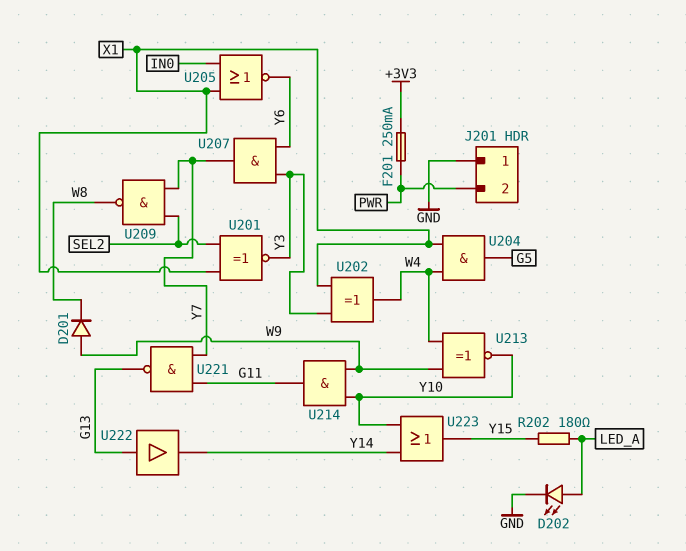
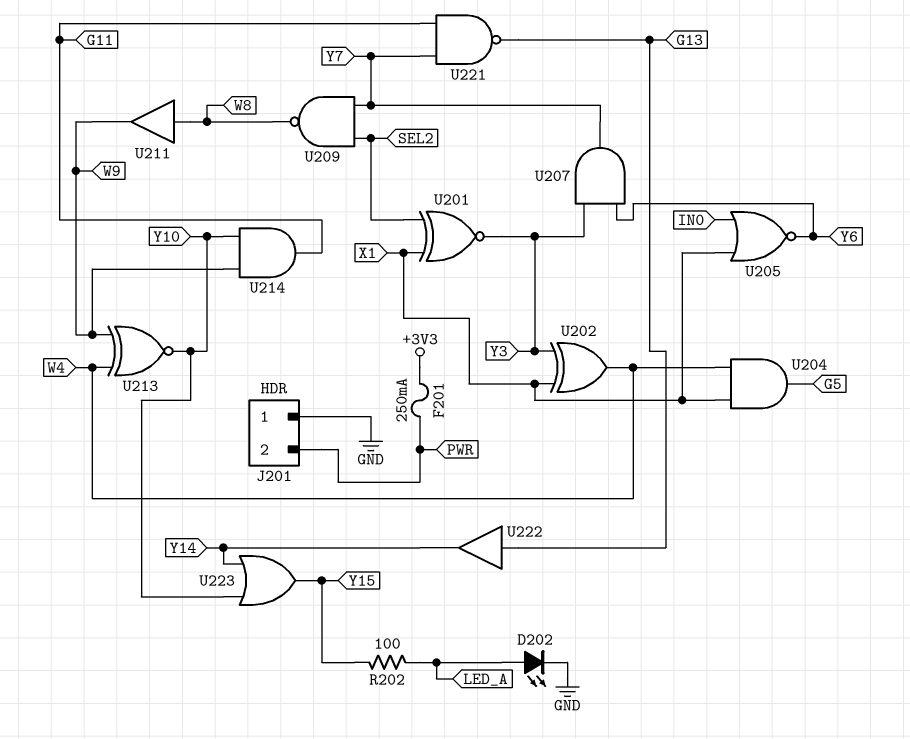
D201: diode (A W9, K W8) -> none
R202: 180 (LED_A, Y15) -> 100 (LED_A, Y15)
U211: none -> buffer (in W8, out W9)

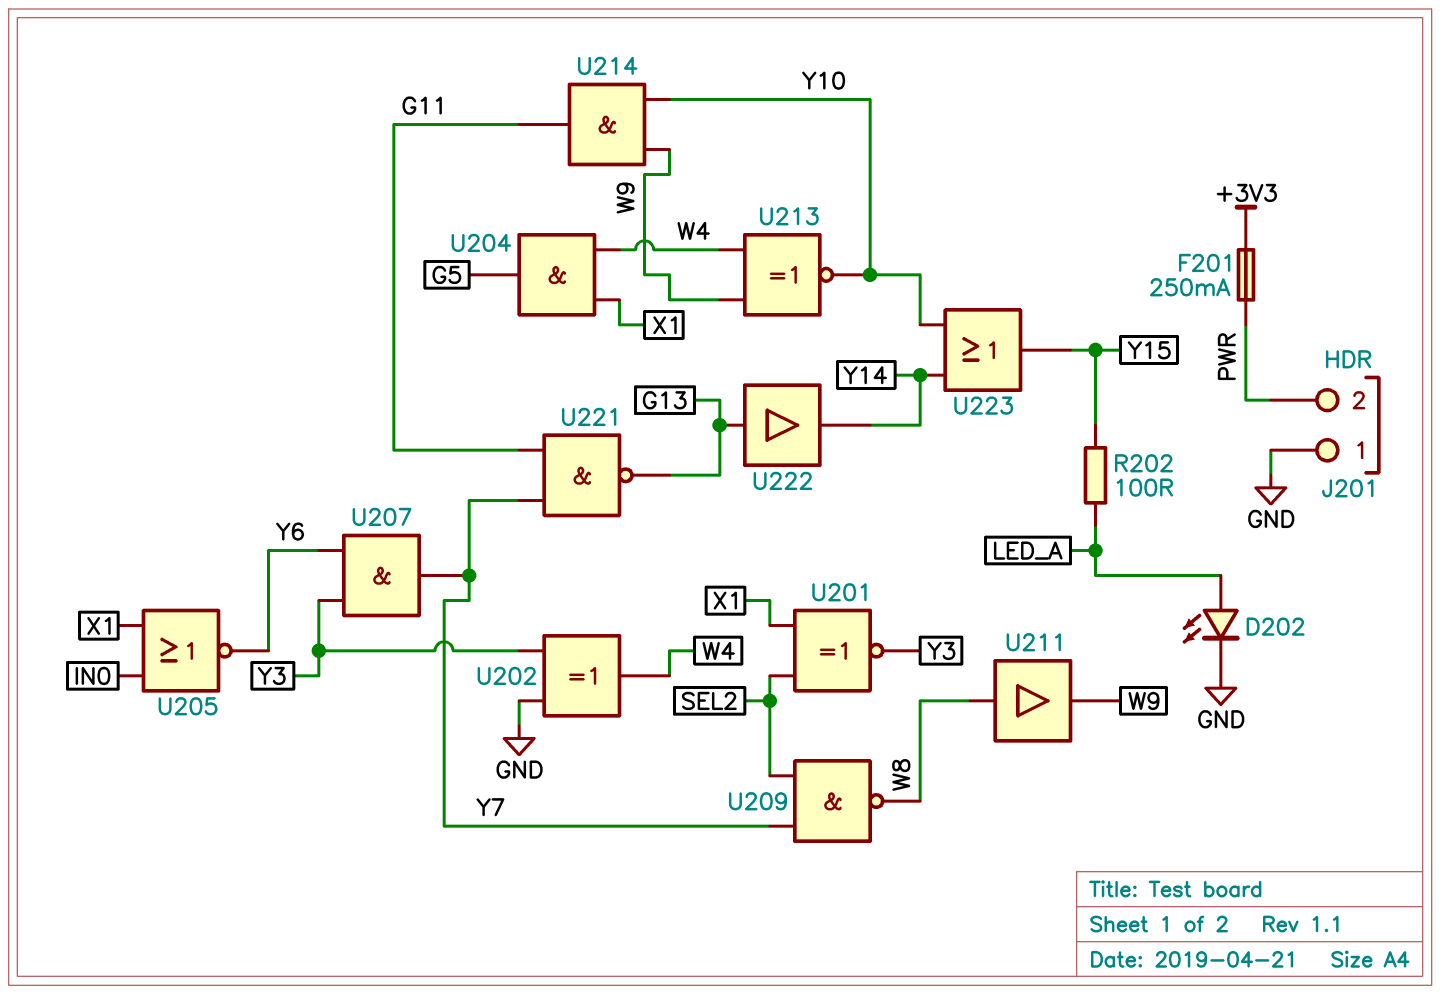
U202: XOR (in X1, in Y3, out W4) -> XOR (in GND, in Y3, out W4)

